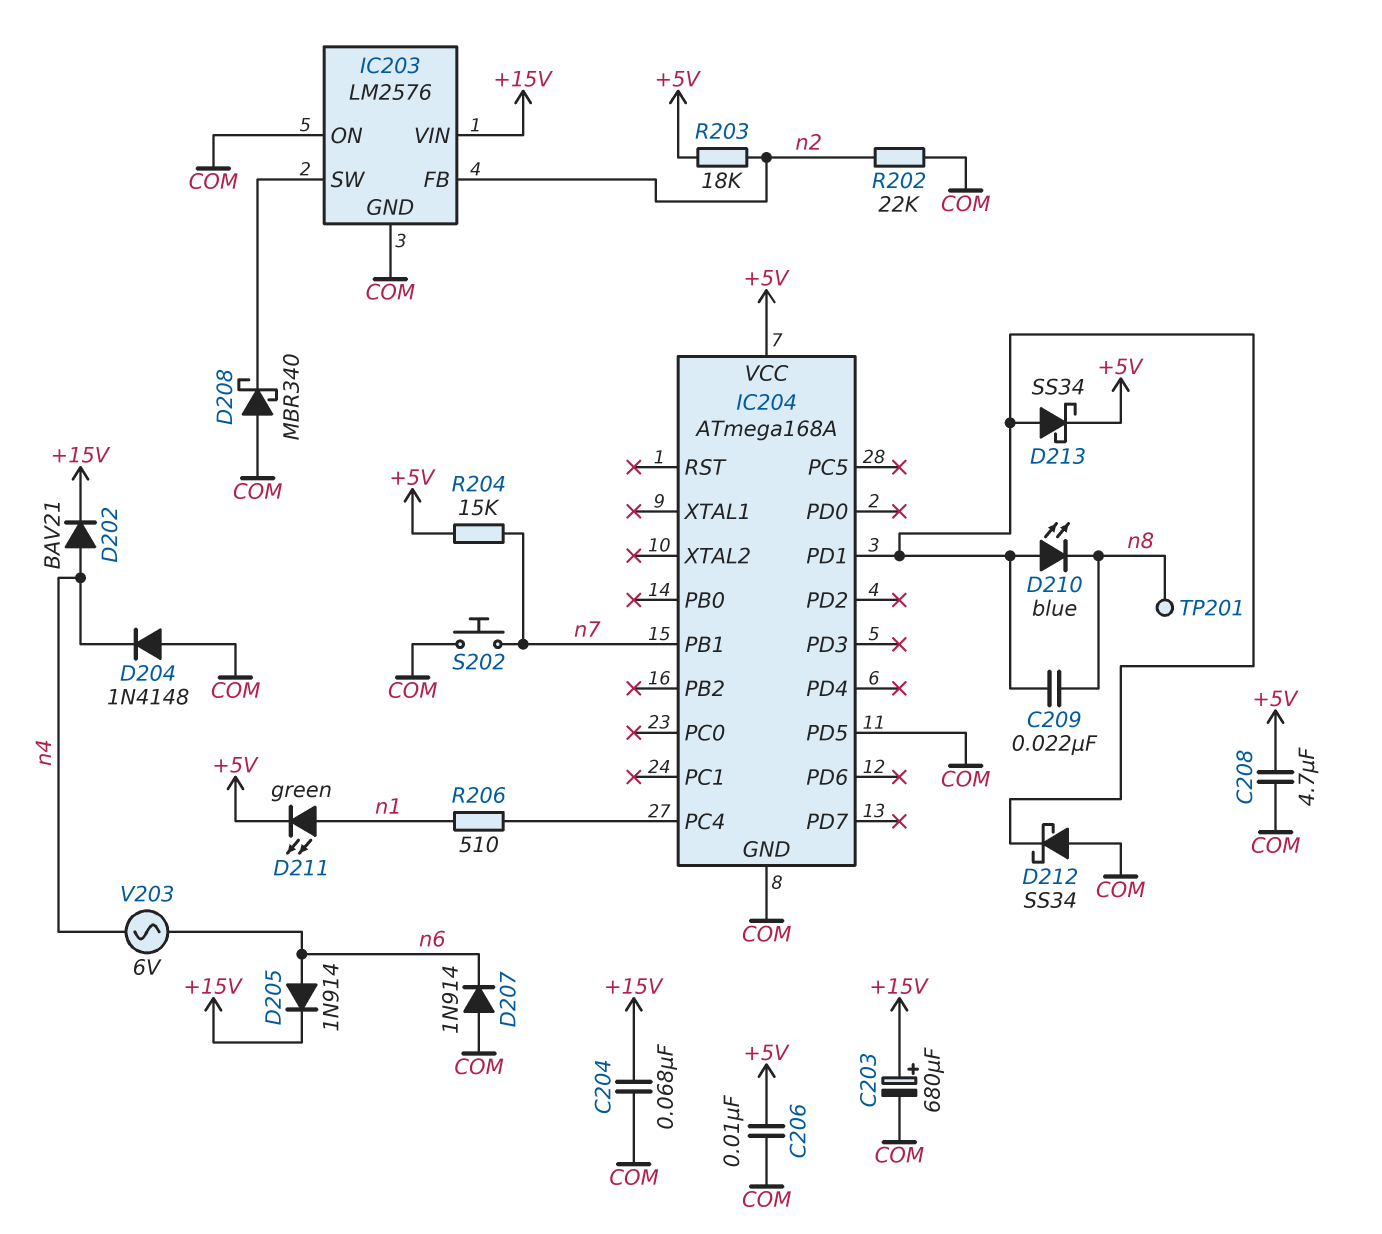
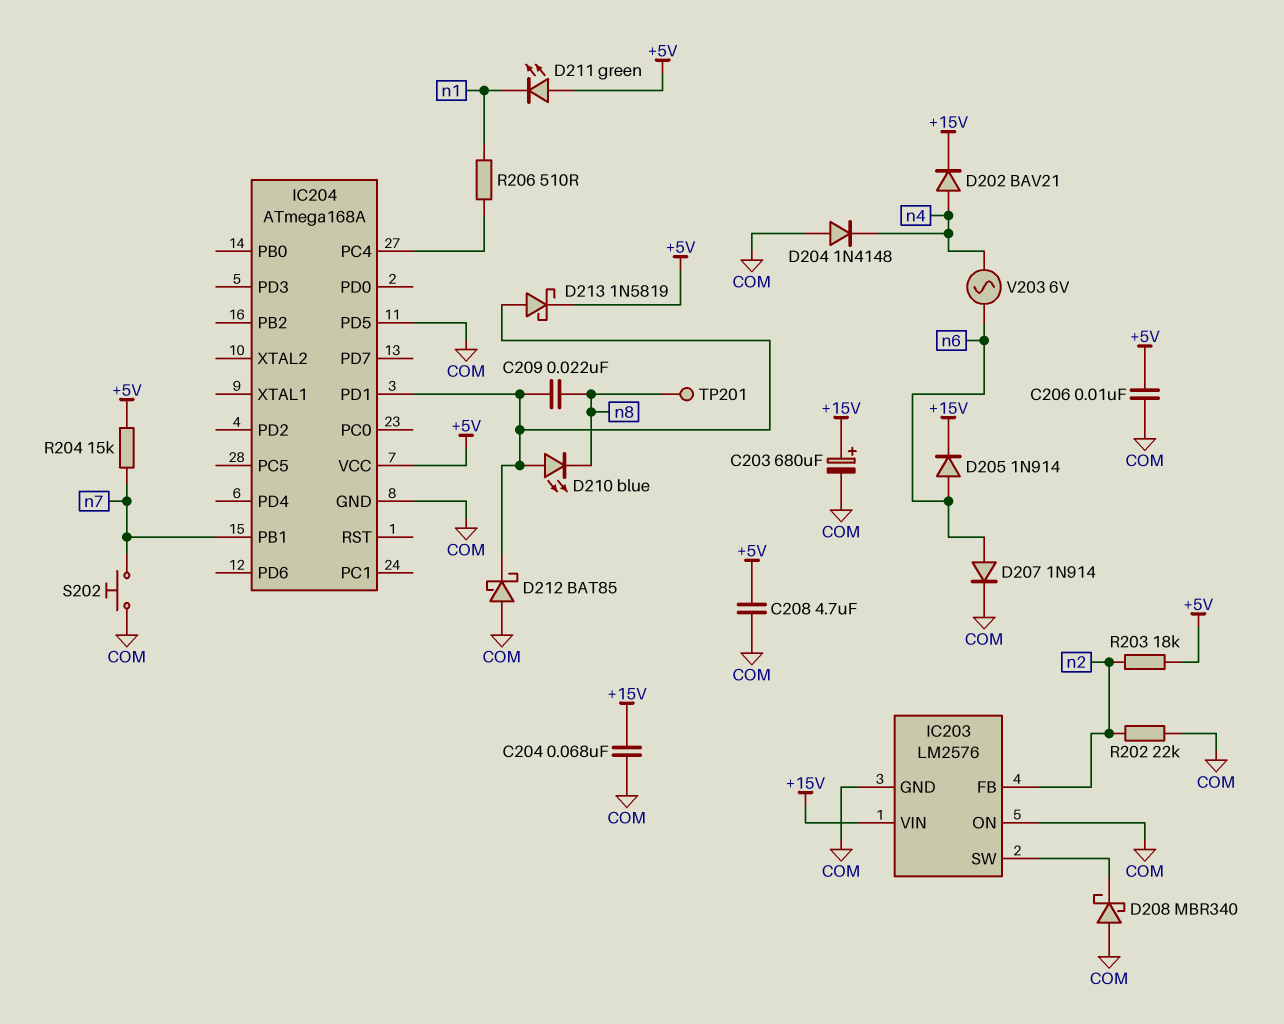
D207: diode 1N914 (A COM, K n6) -> diode 1N914 (A n6, K COM)
D211: LED green (A n1, K +5V) -> LED green (A +5V, K n1)
D212: schottky SS34 (A COM, K IC204/PD1) -> schottky BAT85 (A COM, K IC204/PD1)
D213: schottky SS34 (A IC204/PD1, K +5V) -> schottky 1N5819 (A IC204/PD1, K +5V)

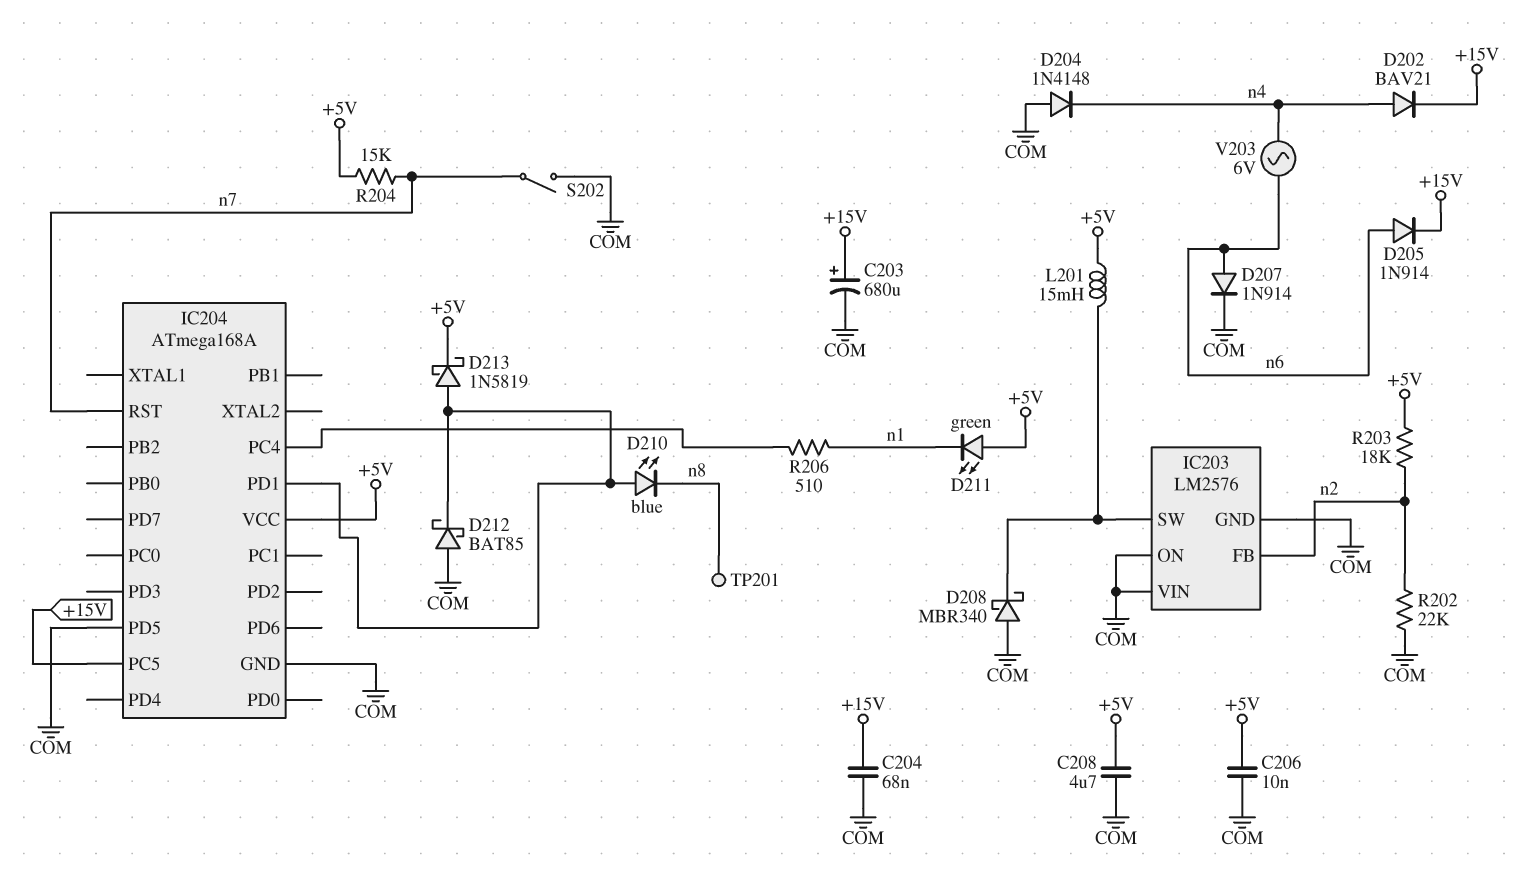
C209: 22nF (IC204/PD1, n8) -> none
IC203 pin VIN: +15V -> COM
IC204 pin PB1: n7 -> none
IC204 pin PC5: none -> +15V
IC204 pin RST: none -> n7
L201: none -> 15mH (+5V, IC203/SW)
S202: button (COM, n7) -> switch (COM, n7)

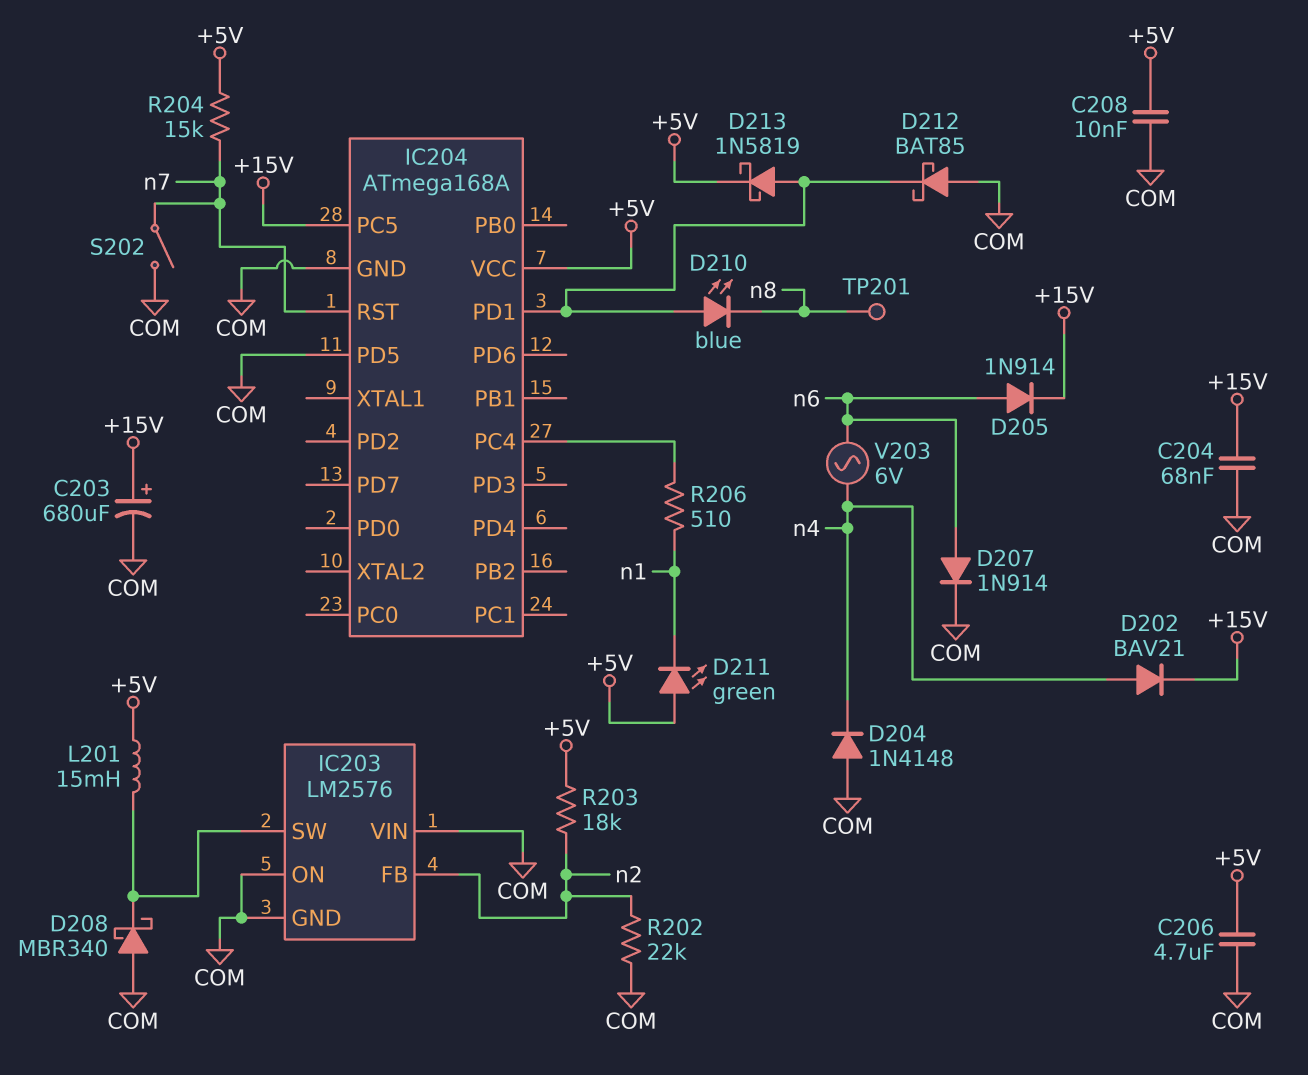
C206: 10nF (+5V, COM) -> 4.7uF (+5V, COM)
C208: 4.7uF (+5V, COM) -> 10nF (+5V, COM)

